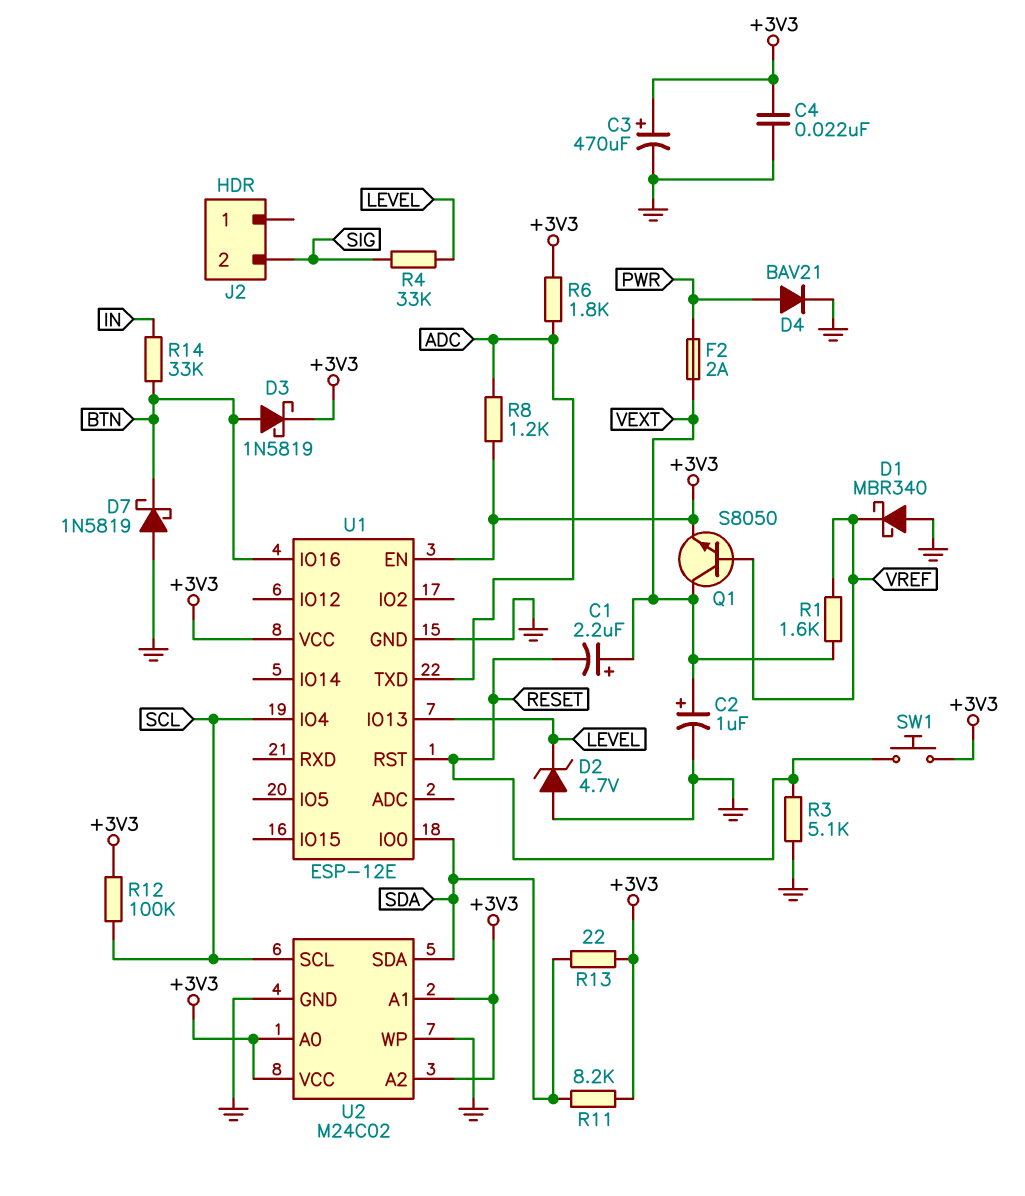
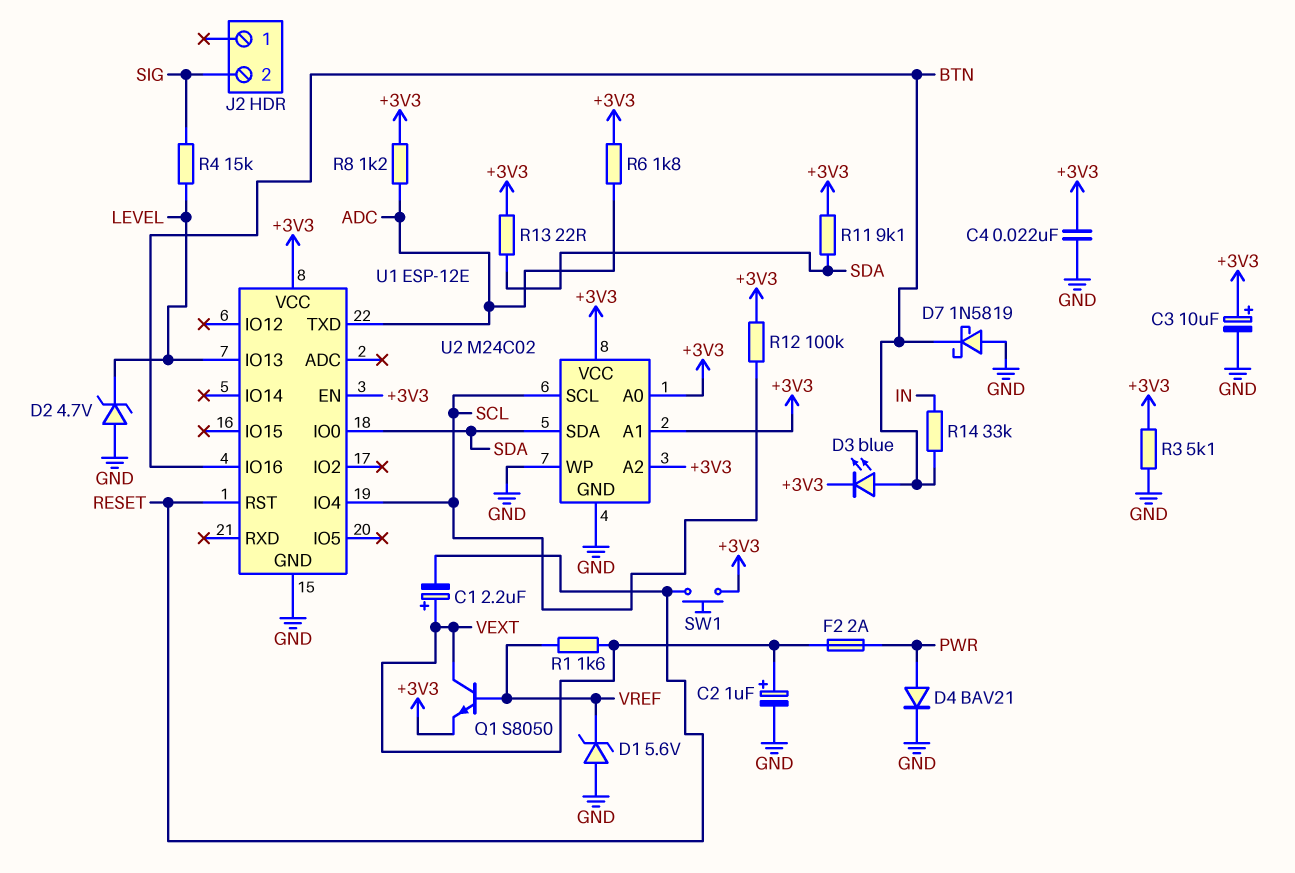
C3: 470uF (plus +3V3, minus GND) -> 10uF (plus +3V3, minus GND)
D1: schottky MBR340 (A GND, K VREF) -> zener 5.6V (A GND, K VREF)
D3: schottky 1N5819 (A BTN, K +3V3) -> LED blue (A BTN, K +3V3)
R3: 5.1k (GND, RESET) -> 5.1k (+3V3, GND)
R4: 33k (LEVEL, SIG) -> 15k (LEVEL, SIG)
R11: 8.2k (+3V3, SDA) -> 9.1k (+3V3, SDA)

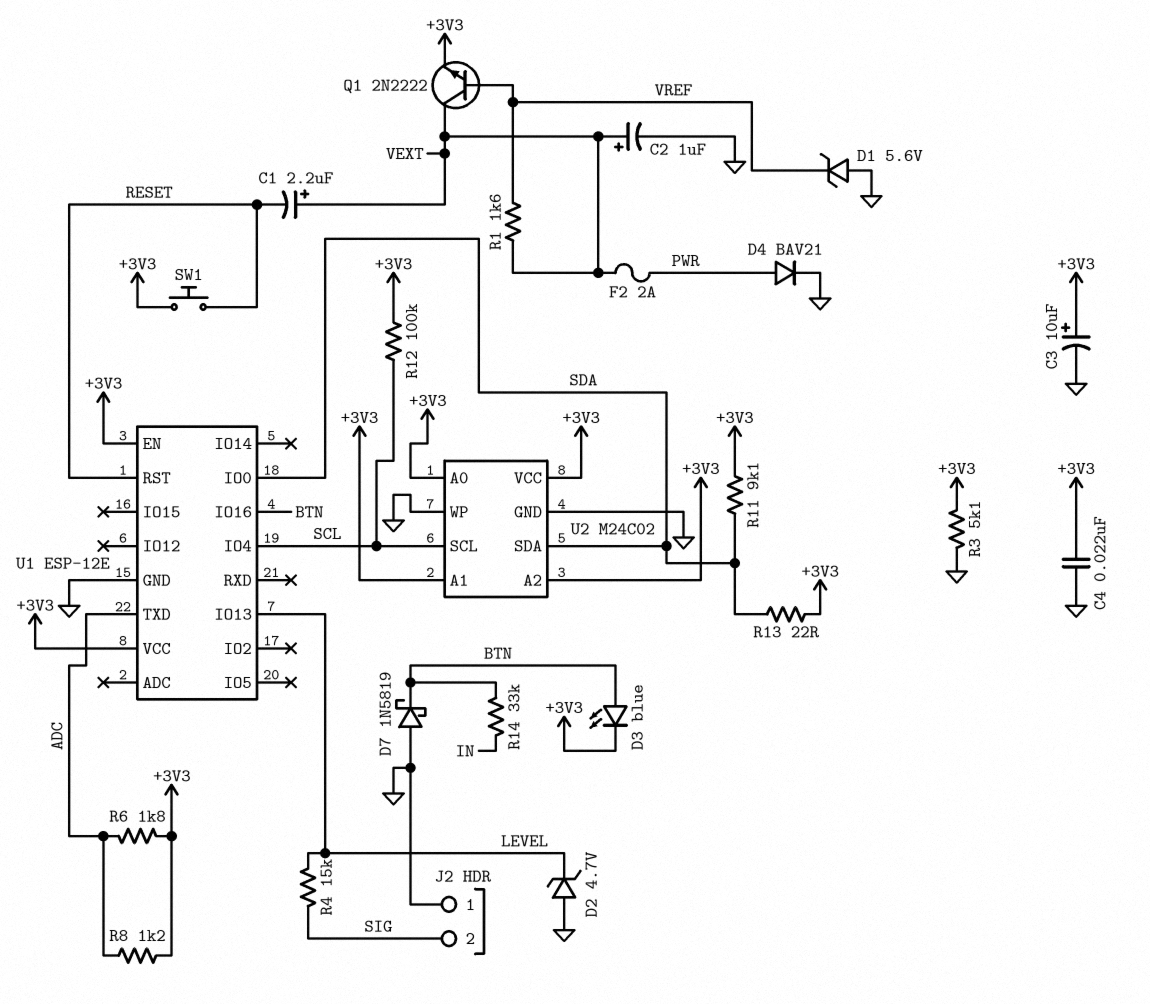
J2 pin 1: none -> GND
Q1: NPN S8050 (B VREF, C VEXT, E +3V3) -> NPN 2N2222 (B VREF, C VEXT, E +3V3)

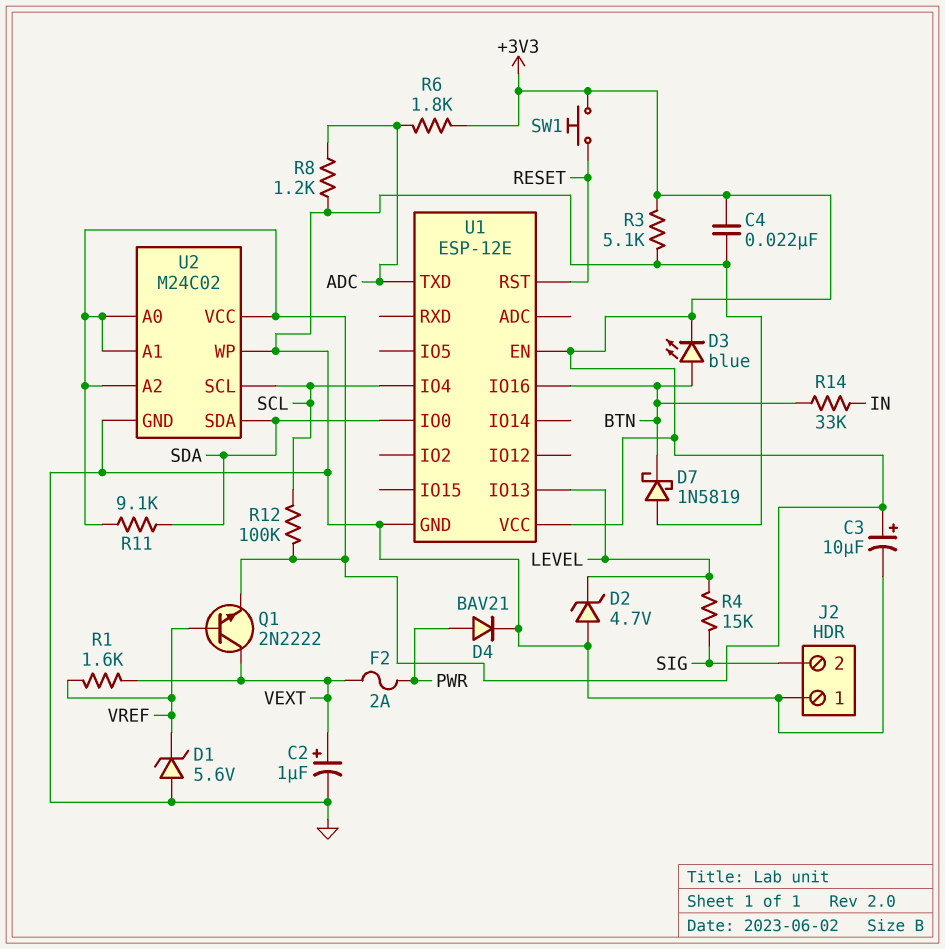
C1: 2.2uF (plus VEXT, minus RESET) -> none
R8: 1.2k (+3V3, ADC) -> 1.2k (ADC, GND)
R13: 22 (+3V3, SDA) -> none

